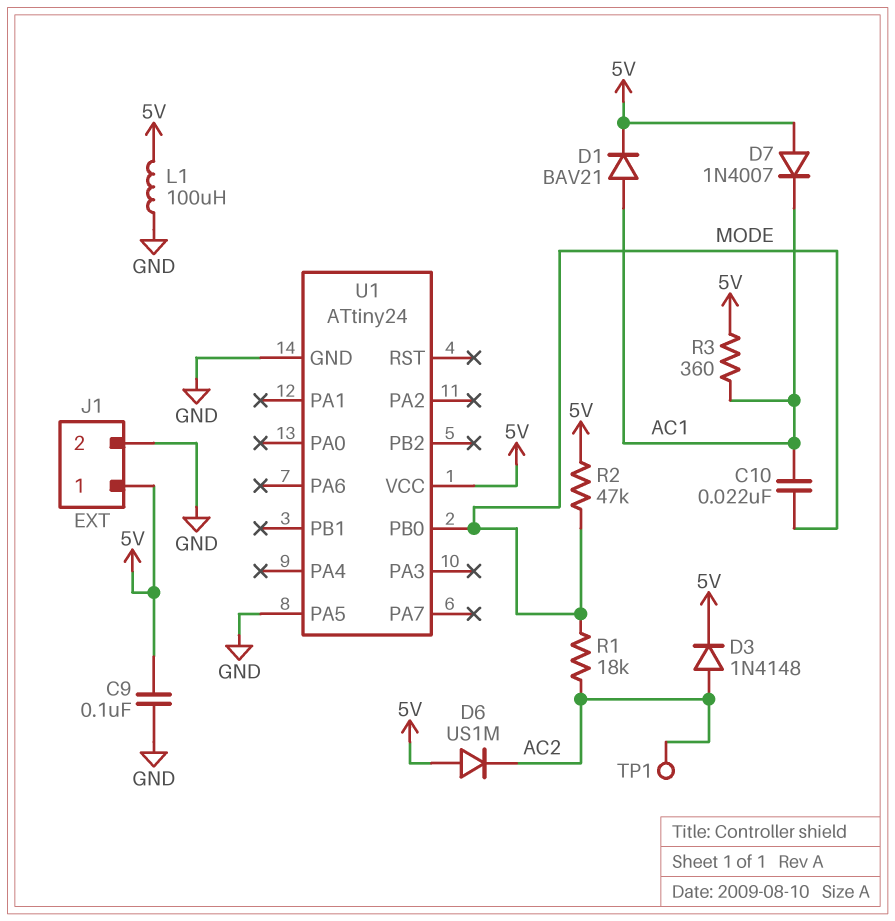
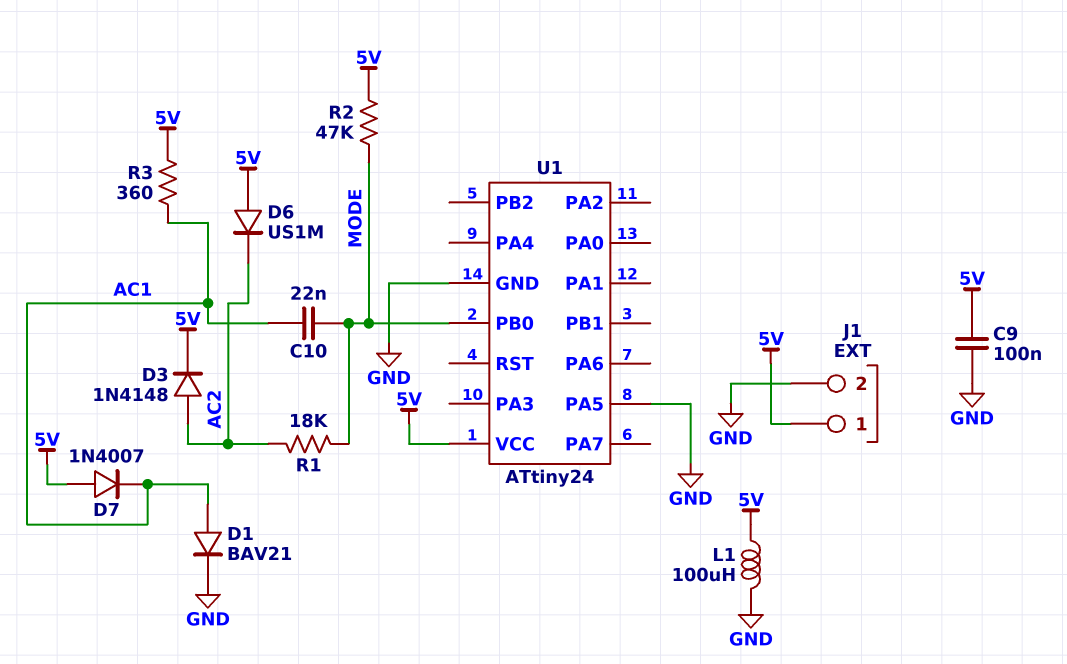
D1: diode BAV21 (A AC1, K 5V) -> diode BAV21 (A AC1, K GND)
TP1: test point (AC2) -> none

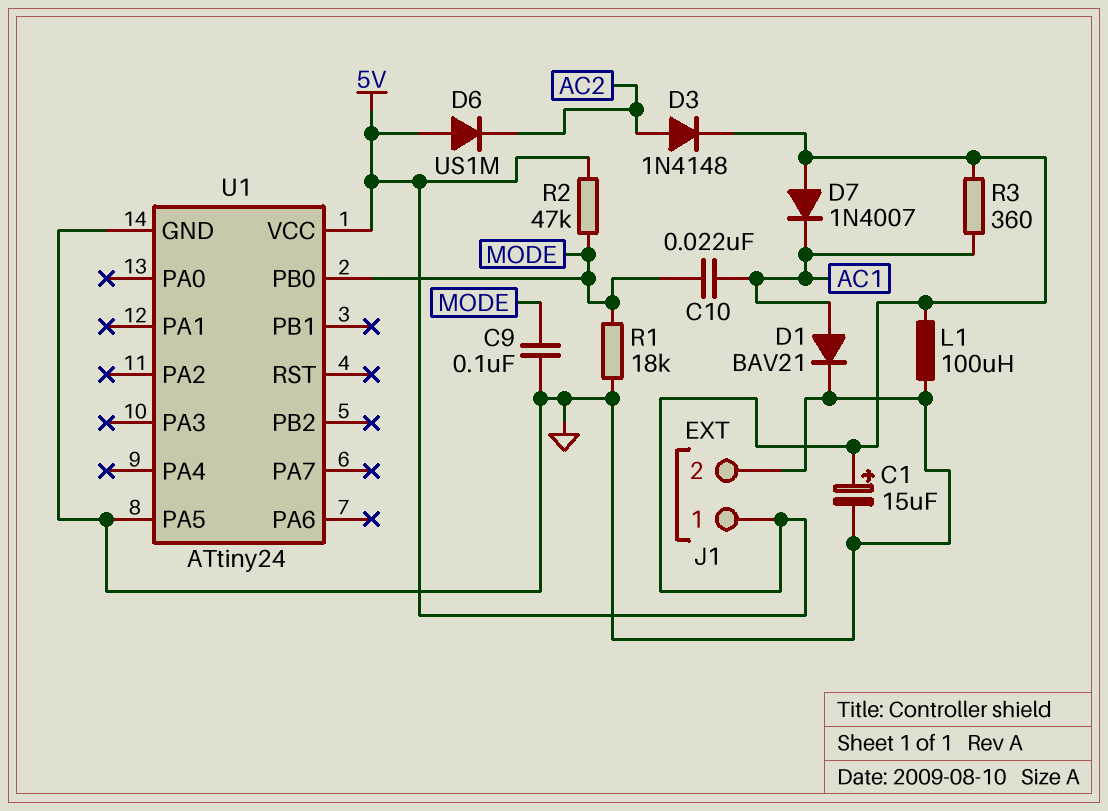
C1: none -> 15uF (plus 5V, minus GND)
C9: 100nF (5V, GND) -> 100nF (GND, MODE)
R1: 18k (AC2, MODE) -> 18k (GND, MODE)

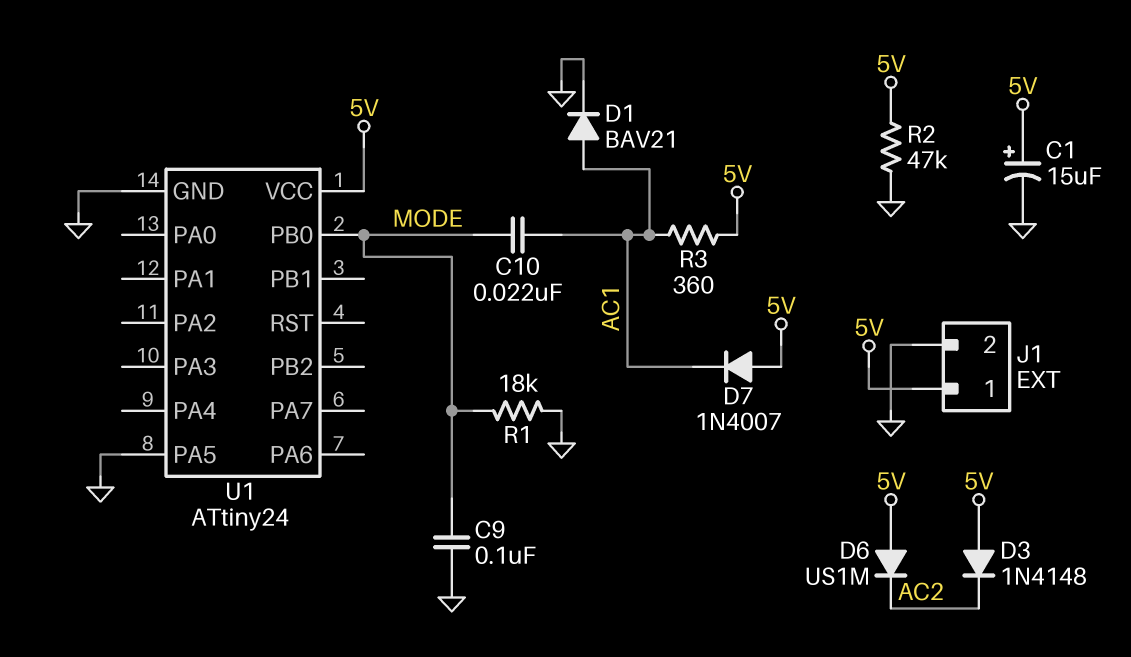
D3: diode 1N4148 (A AC2, K 5V) -> diode 1N4148 (A 5V, K AC2)
L1: 100uH (5V, GND) -> none
R2: 47k (5V, MODE) -> 47k (5V, GND)

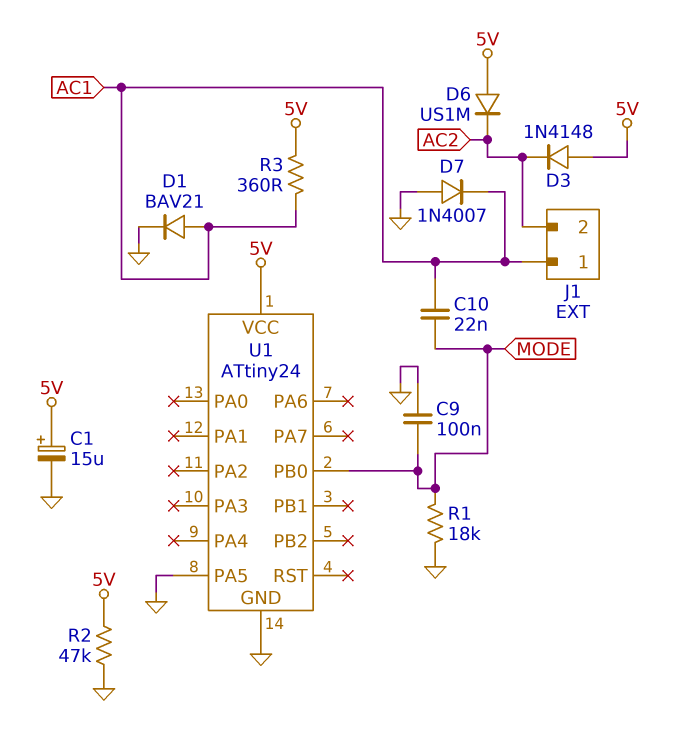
D7: diode 1N4007 (A 5V, K AC1) -> diode 1N4007 (A GND, K AC1)
J1 pin 1: 5V -> AC1
J1 pin 2: GND -> AC2

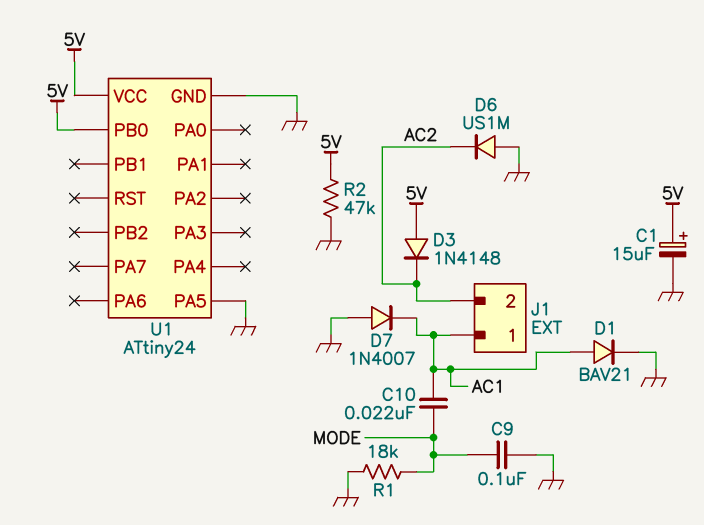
D6: diode US1M (A 5V, K AC2) -> diode US1M (A GND, K AC2)
R3: 360 (5V, AC1) -> none
U1 pin PB0: MODE -> 5V

